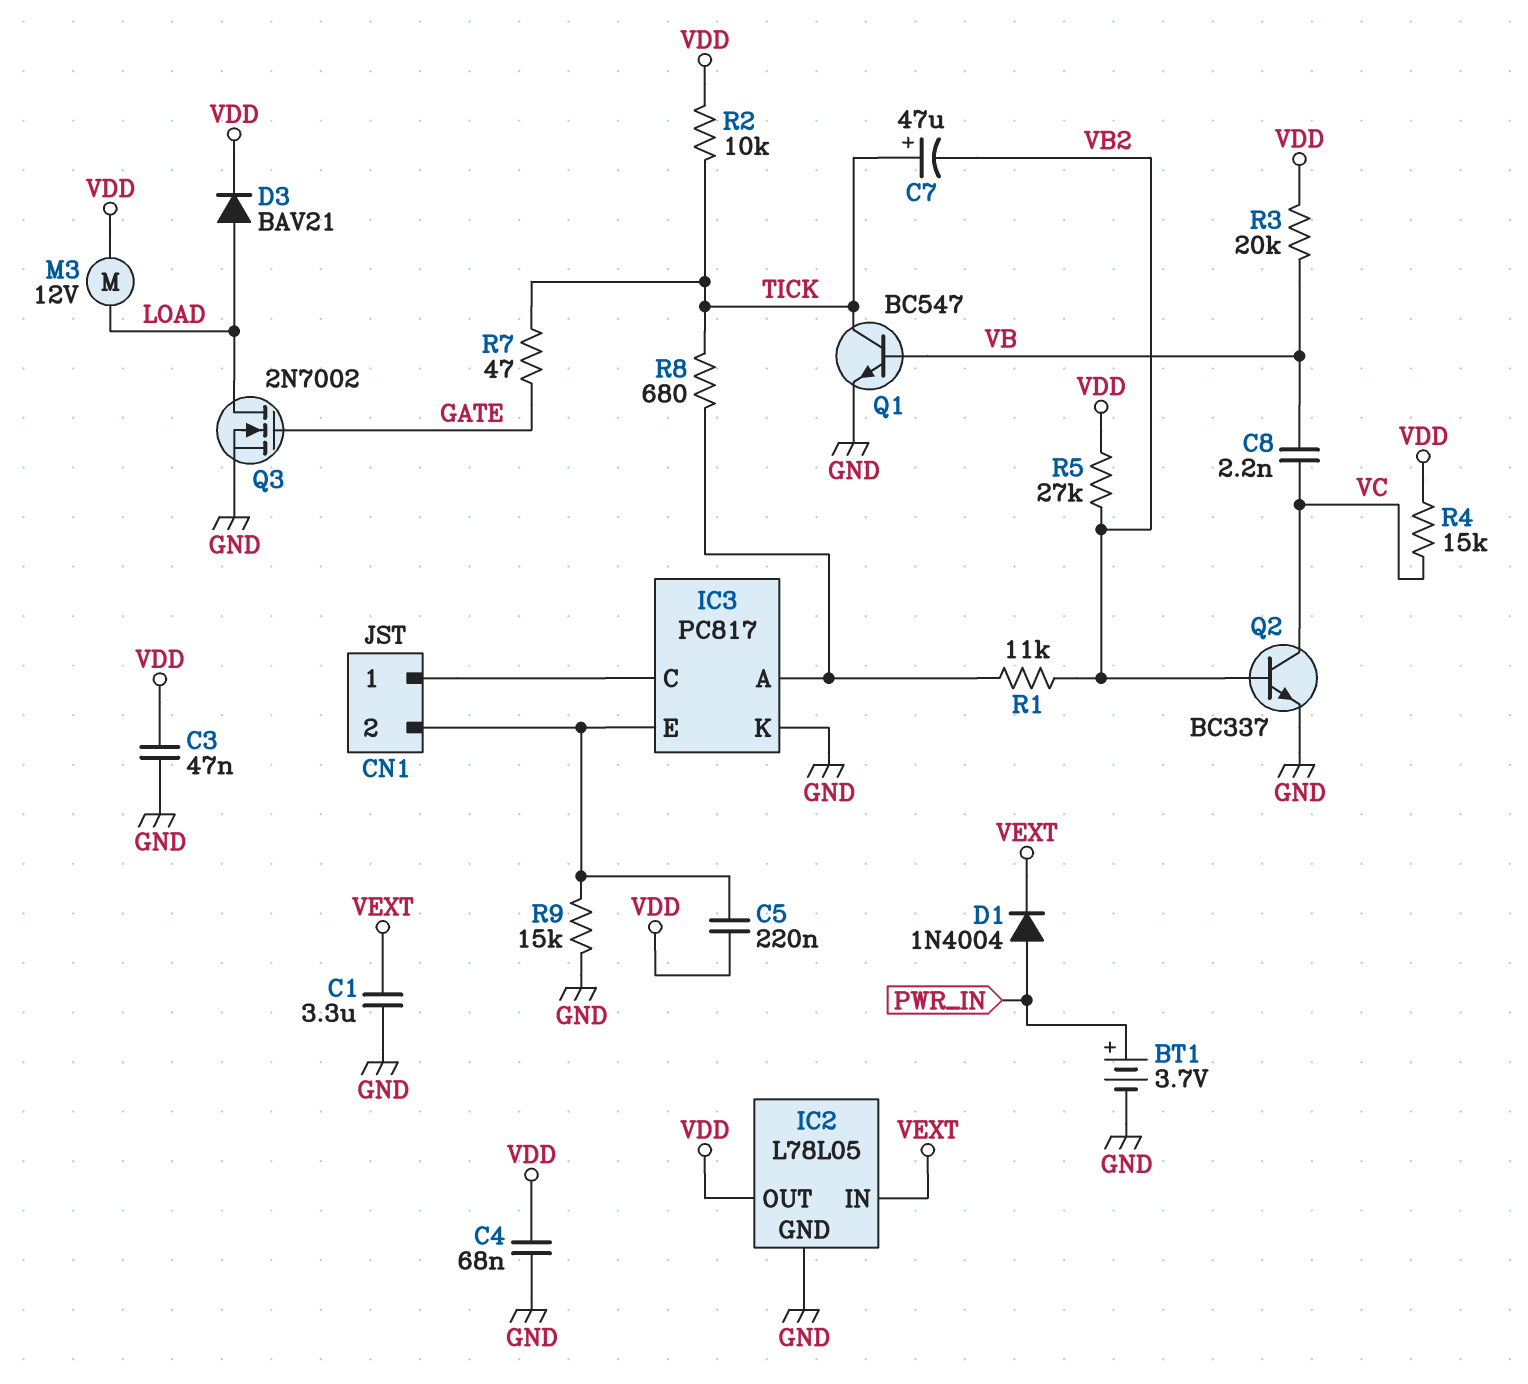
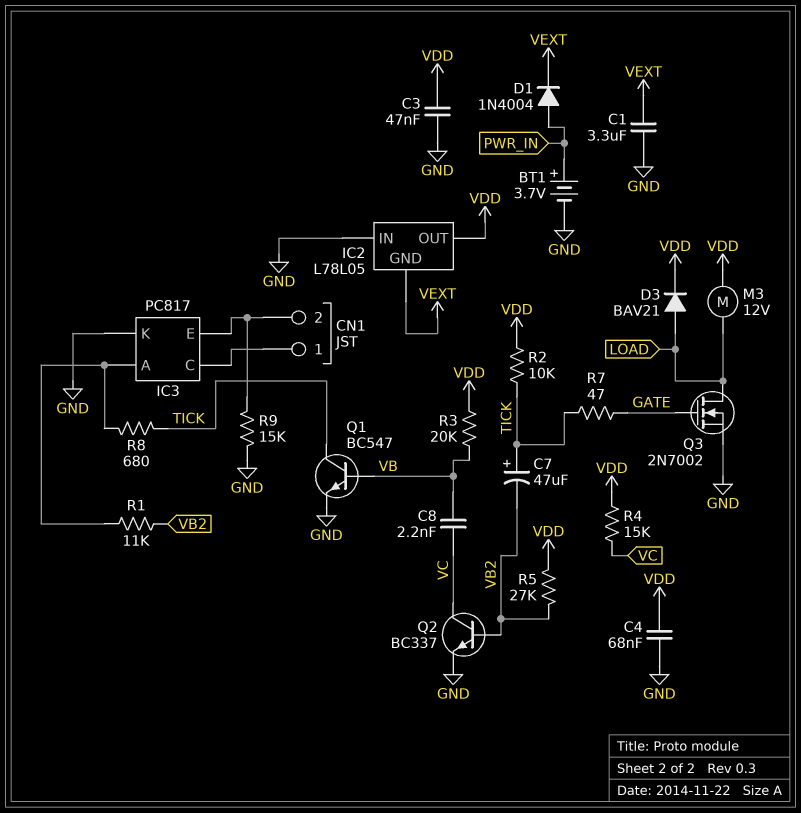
C5: 220nF (CN1/2, VDD) -> none
IC2 pin GND: GND -> VEXT
IC2 pin IN: VEXT -> GND

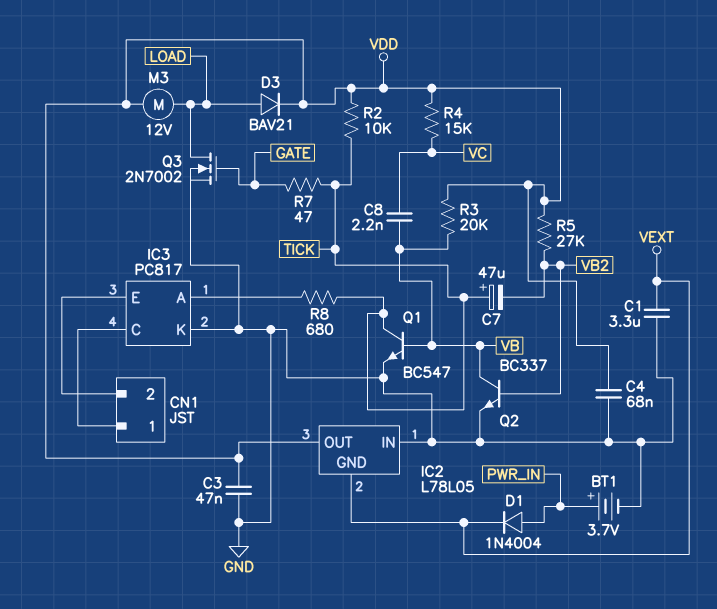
Q2: NPN BC337 (B VB2, C VC, E GND) -> NPN BC337 (B VB2, C VB, E GND)
R1: 11k (IC3/A, VB2) -> none
R9: 15k (CN1/2, GND) -> none

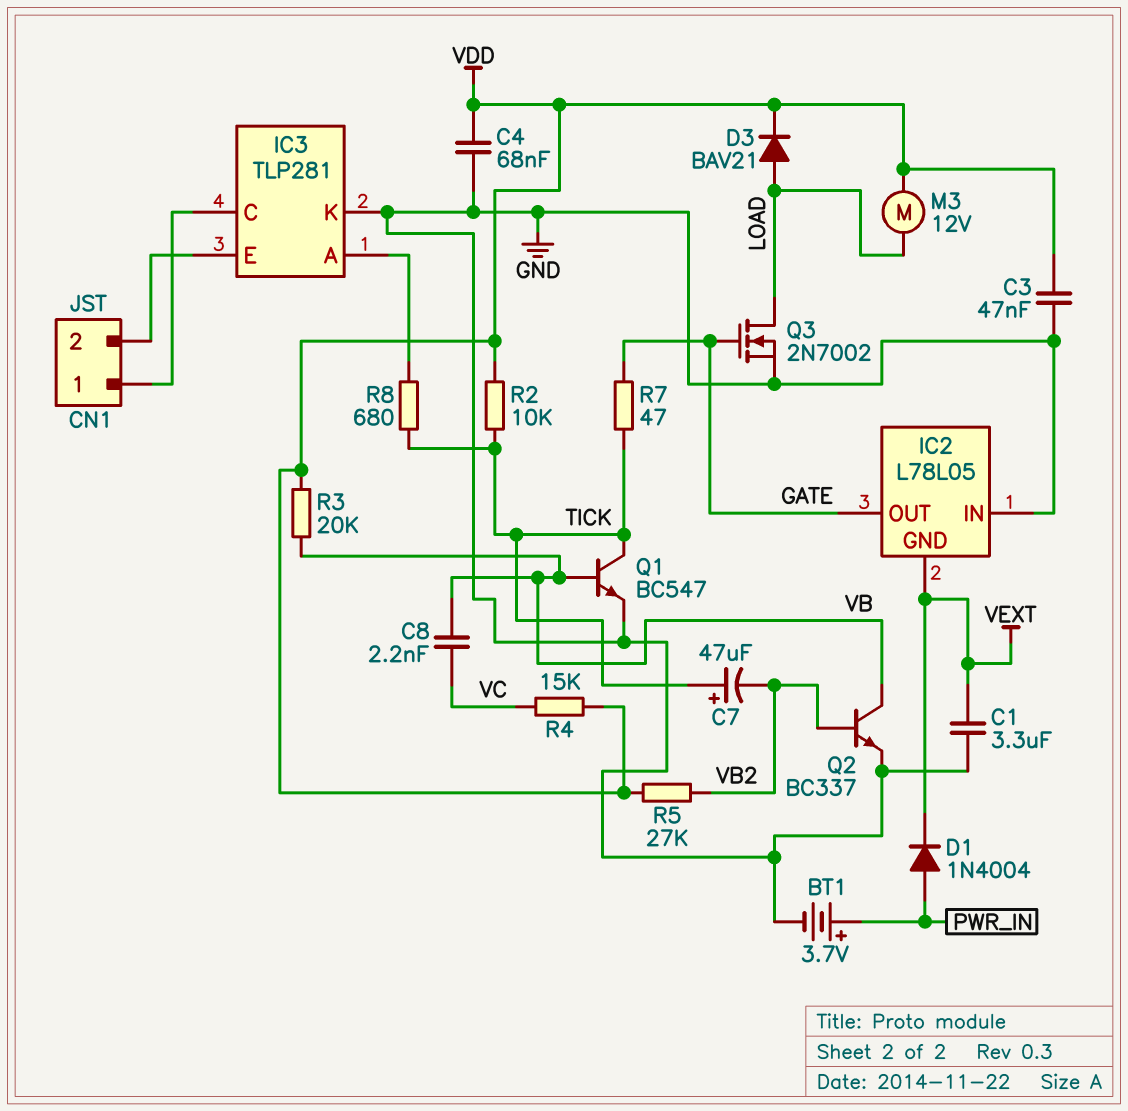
IC2 pin OUT: VDD -> GATE
IC3: PC817 -> TLP281

